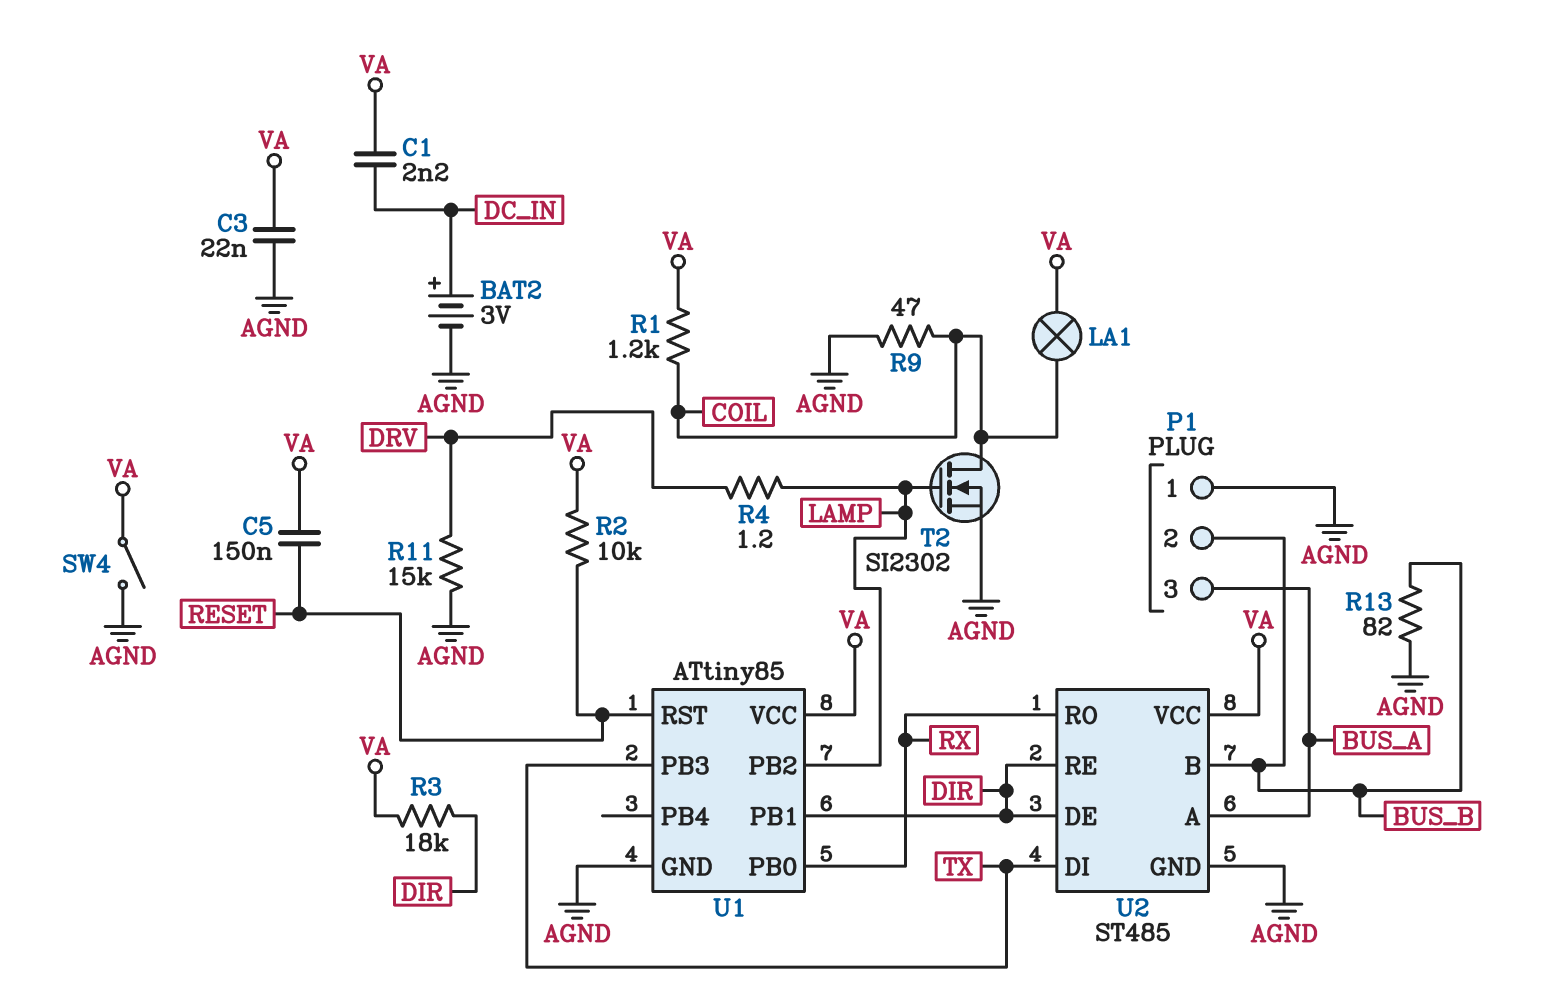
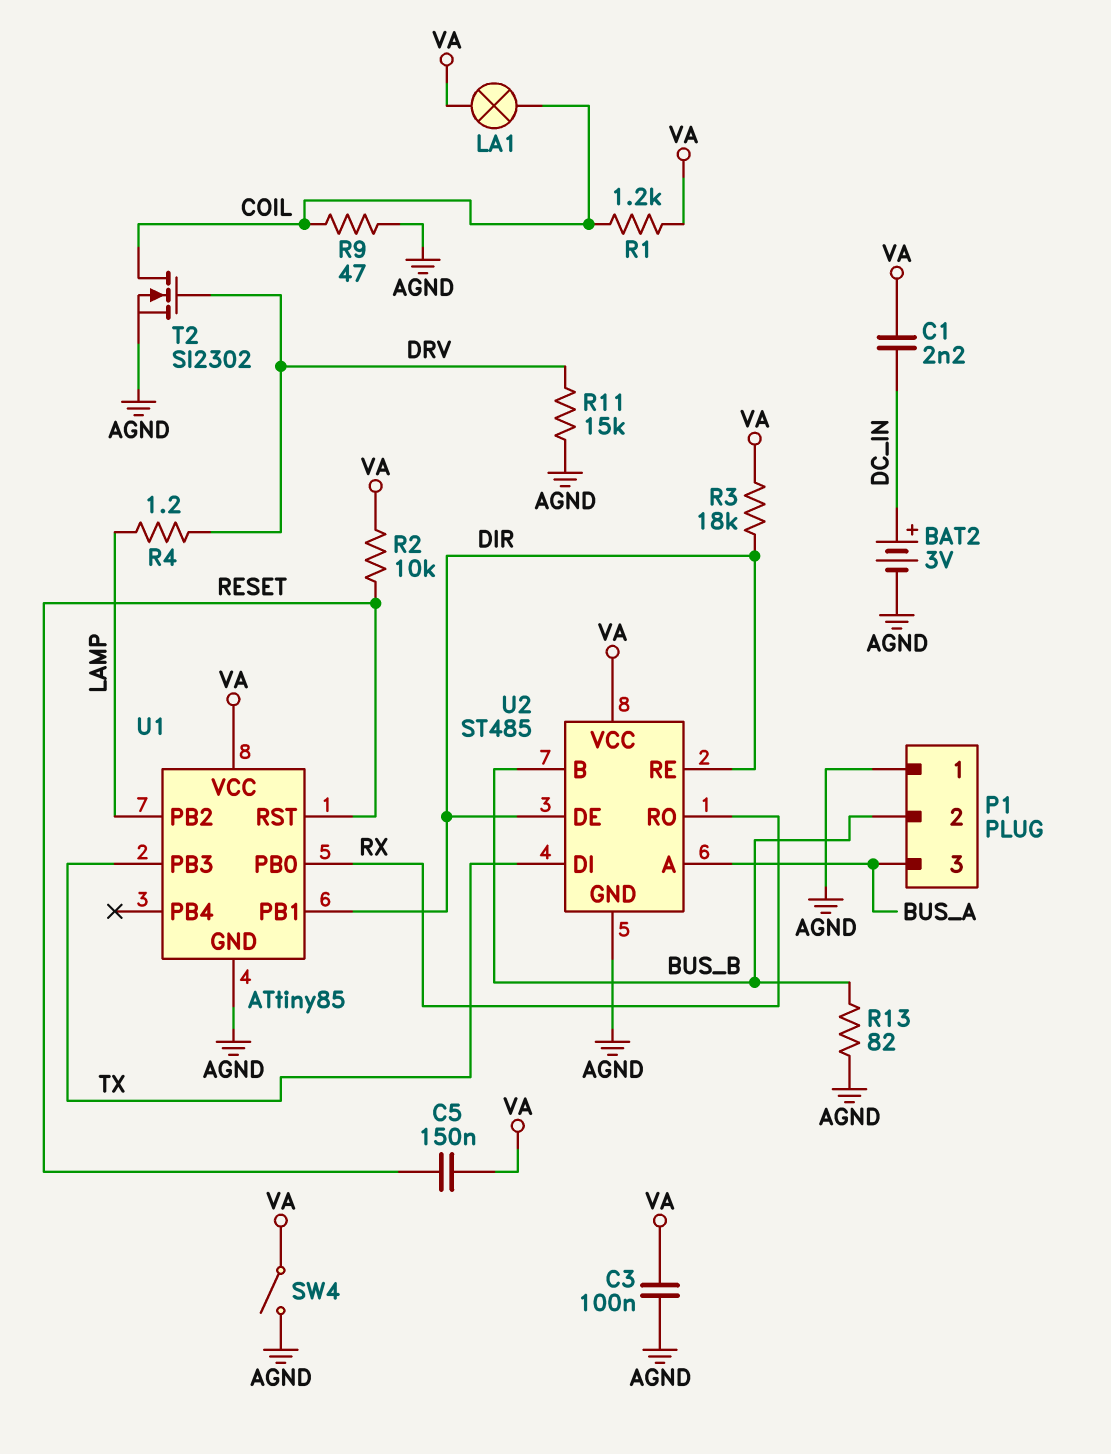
C3: 22nF (AGND, VA) -> 100nF (AGND, VA)
T2: NMOS SI2302 (G LAMP, D COIL, S AGND) -> NMOS SI2302 (G DRV, D COIL, S AGND)

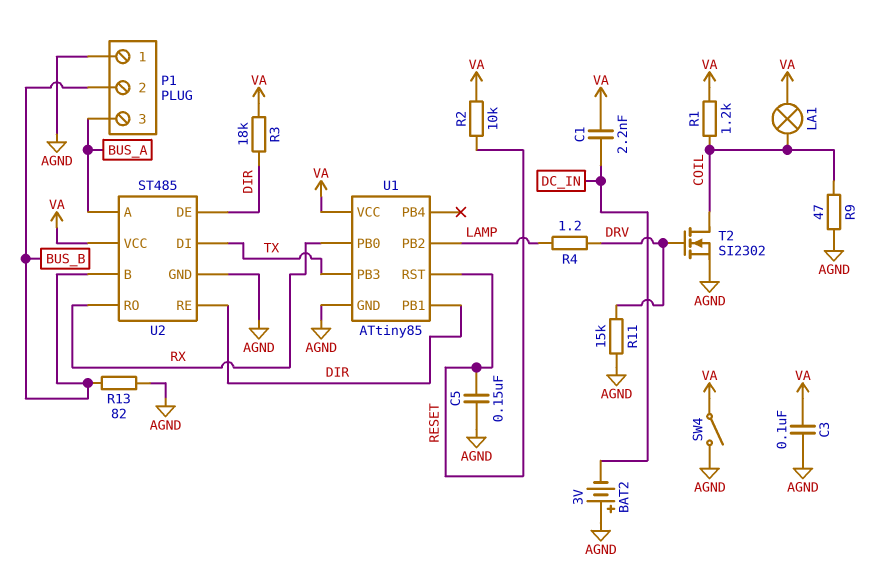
BAT2: 3V (plus DC_IN, minus AGND) -> 3V (plus AGND, minus DC_IN)
C5: 150nF (RESET, VA) -> 150nF (AGND, RESET)

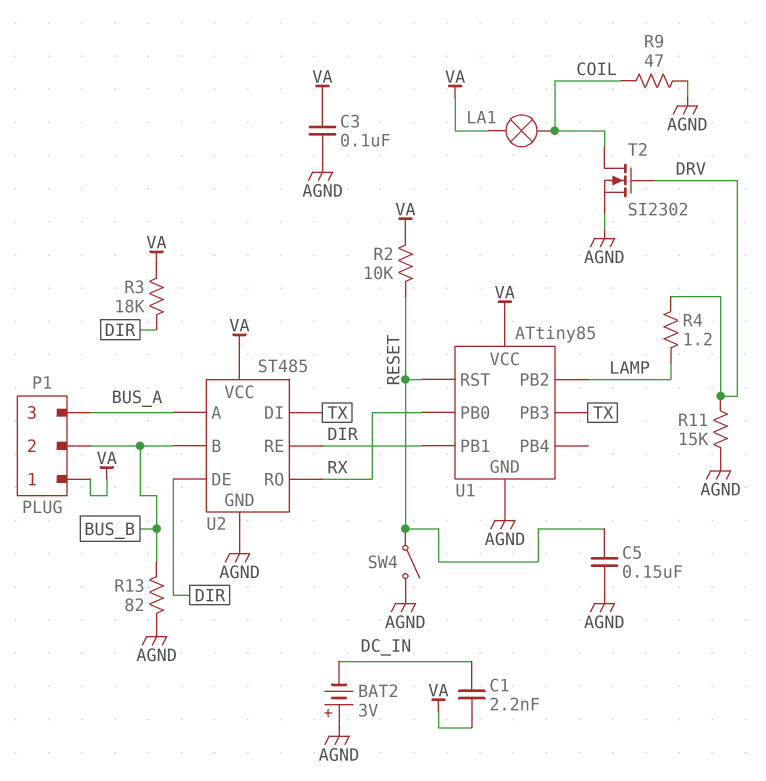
P1 pin 1: AGND -> VA
R1: 1.2k (COIL, VA) -> none
SW4: switch (AGND, VA) -> switch (AGND, RESET)

